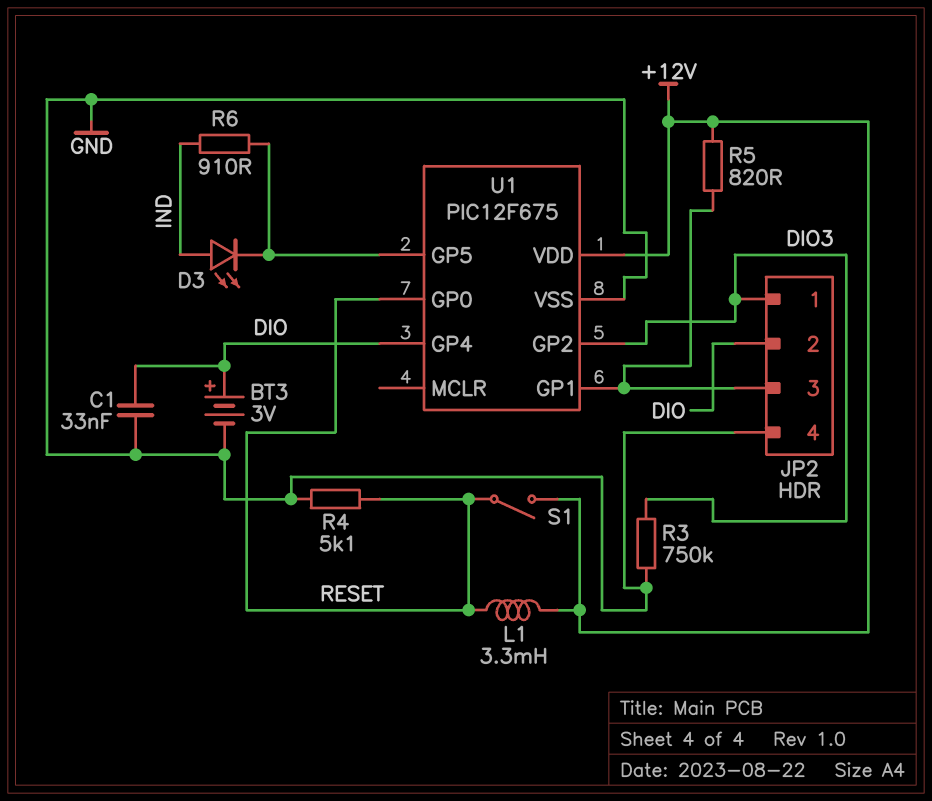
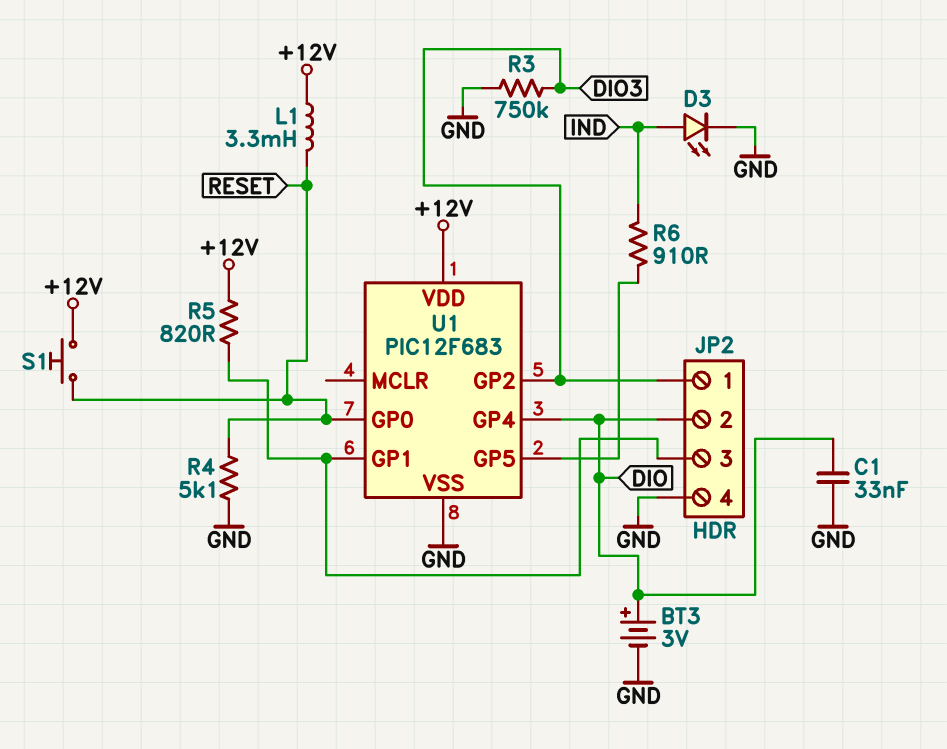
D3: LED (A IND, K U1/GP5) -> LED (A IND, K GND)
S1: switch (+12V, RESET) -> button (+12V, RESET)
U1: PIC12F675 -> PIC12F683

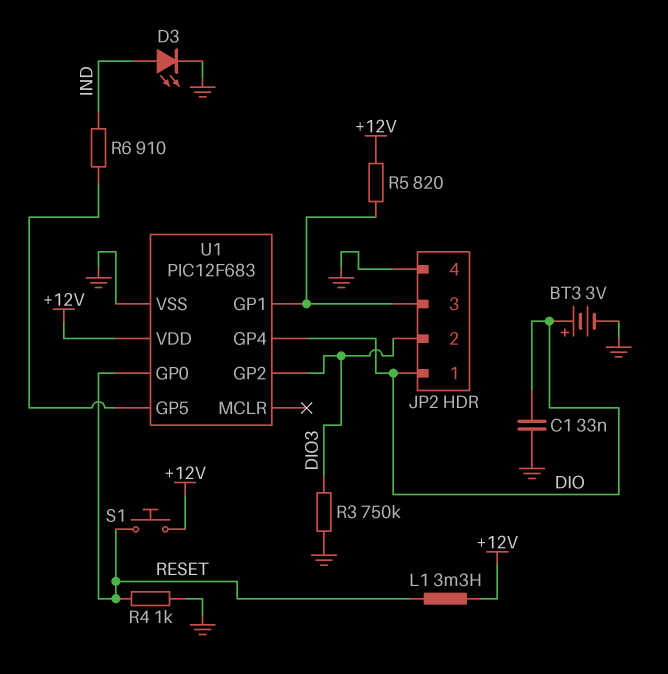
JP2 pin 1: DIO3 -> DIO
JP2 pin 2: DIO -> DIO3
R4: 5.1k (GND, RESET) -> 1k (GND, RESET)

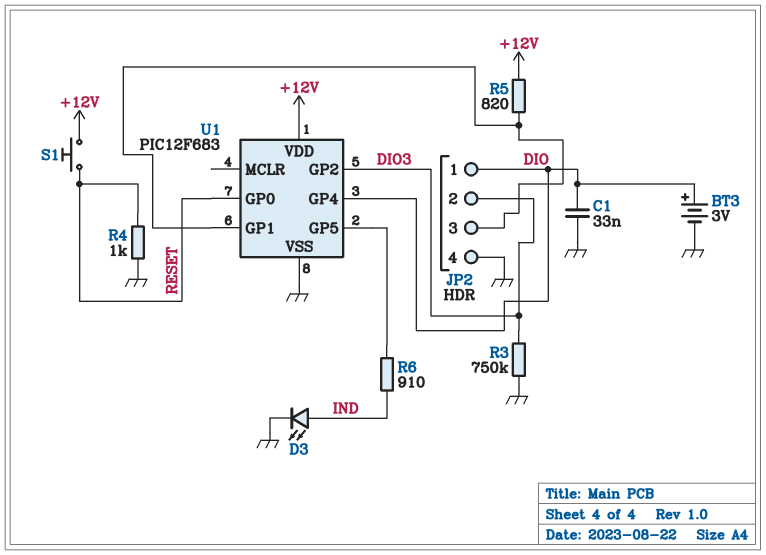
L1: 3.3mH (+12V, RESET) -> none

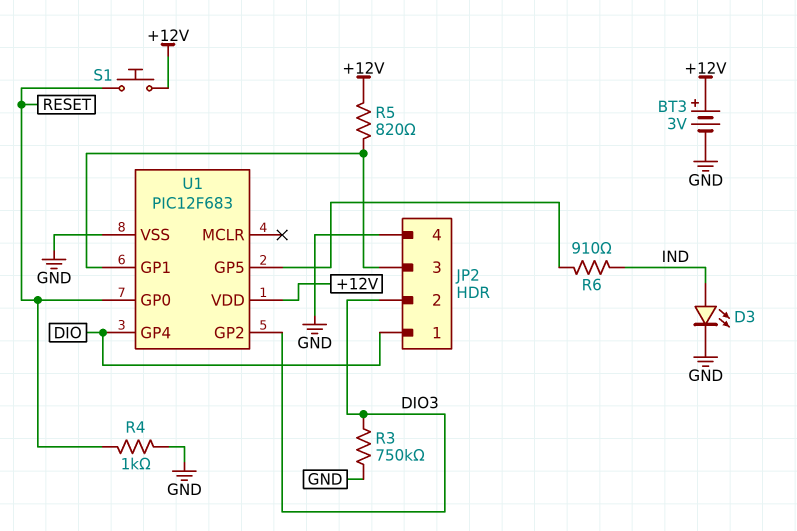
BT3: 3V (plus DIO, minus GND) -> 3V (plus +12V, minus GND)
C1: 33nF (DIO, GND) -> none

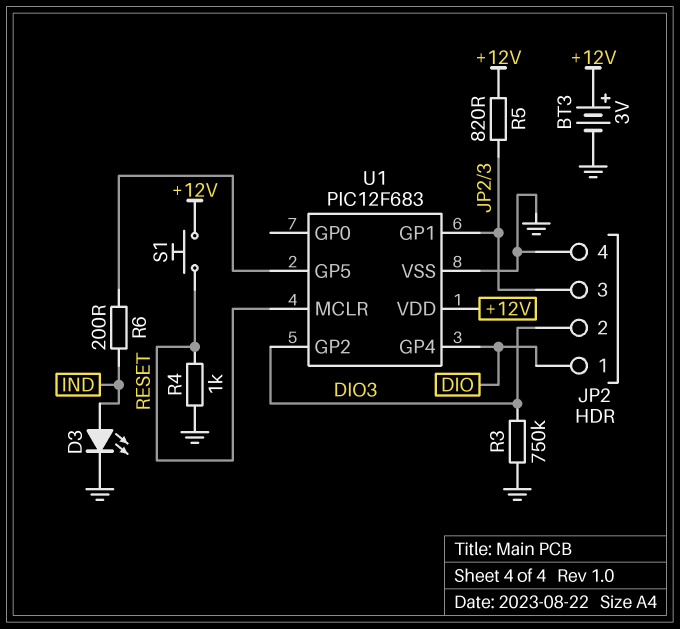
R6: 910 (IND, U1/GP5) -> 200 (IND, U1/GP5)
U1 pin GP0: RESET -> none
U1 pin MCLR: none -> RESET

